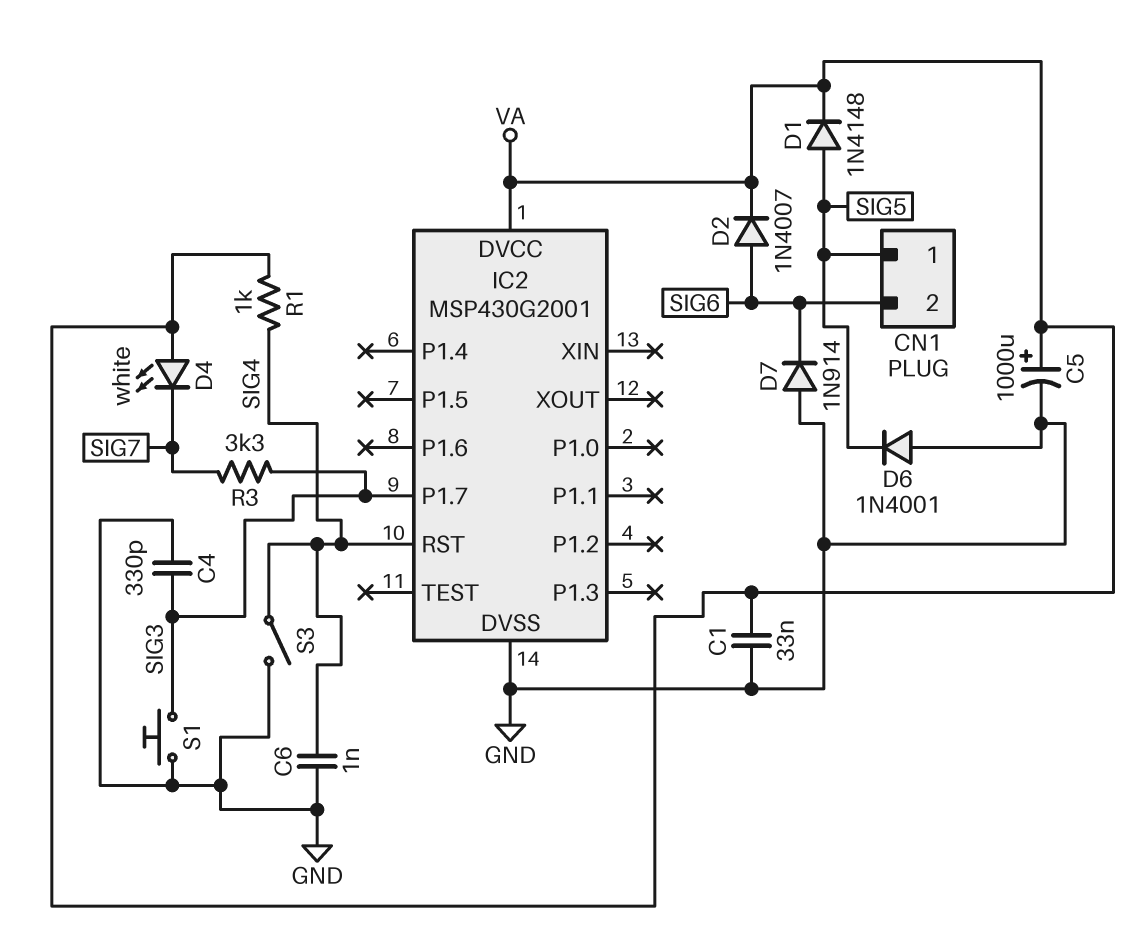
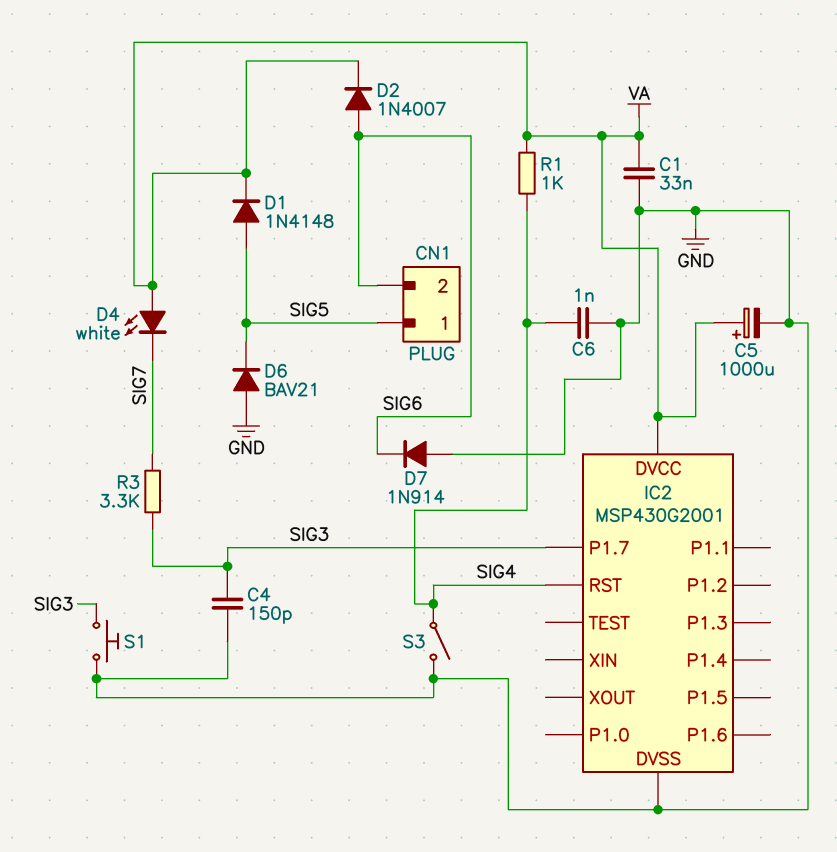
C4: 330pF (GND, SIG3) -> 150pF (GND, SIG3)
D6: diode 1N4001 (A GND, K SIG5) -> diode BAV21 (A GND, K SIG5)

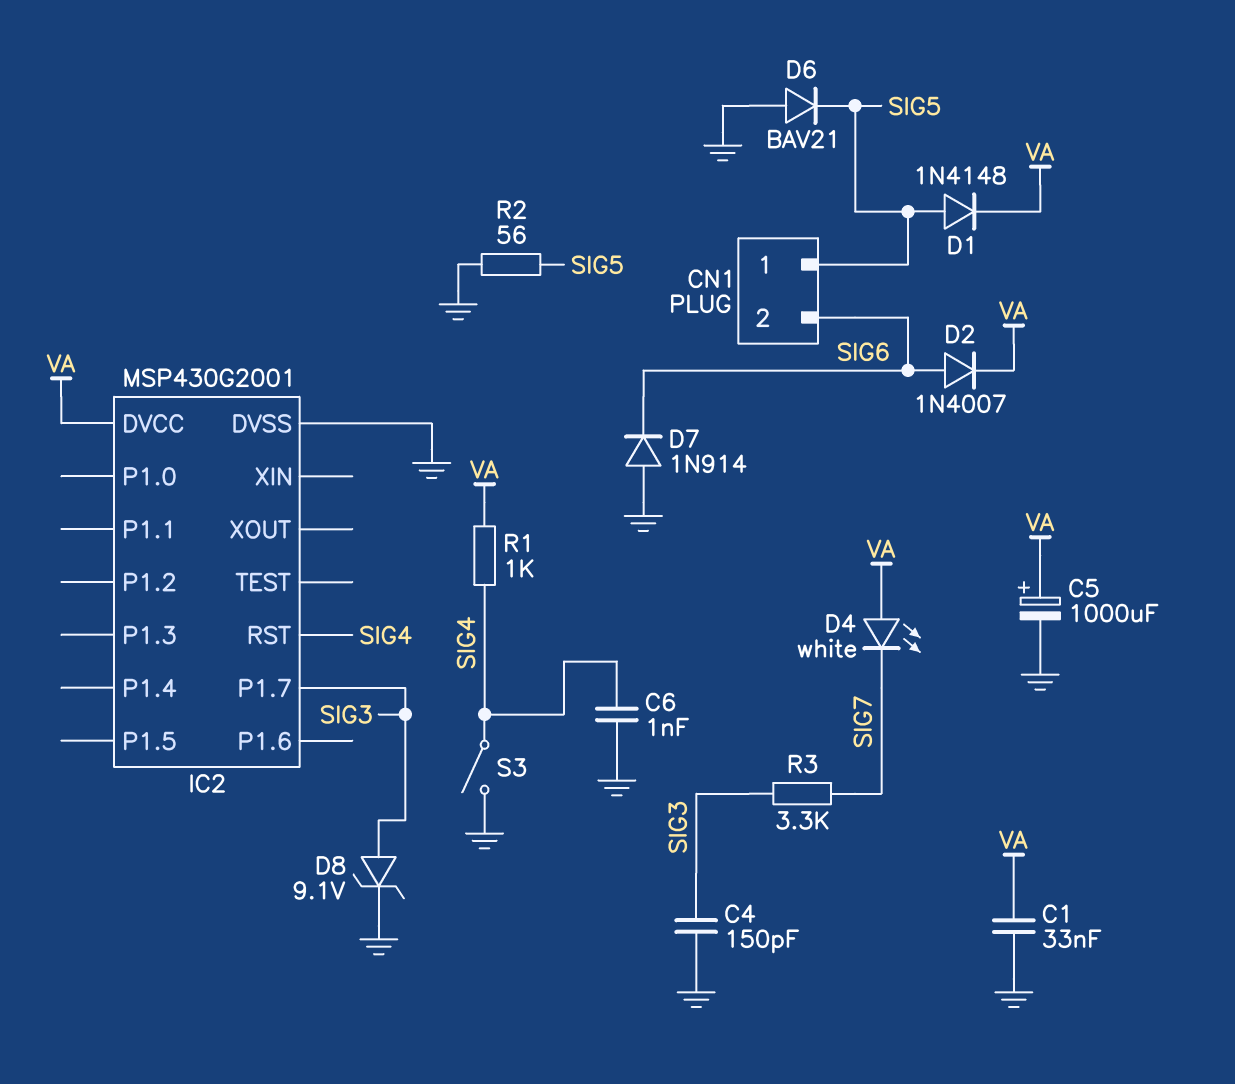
D8: none -> zener 9.1V (A SIG3, K GND)
R2: none -> 56 (GND, SIG5)
S1: button (GND, SIG3) -> none

